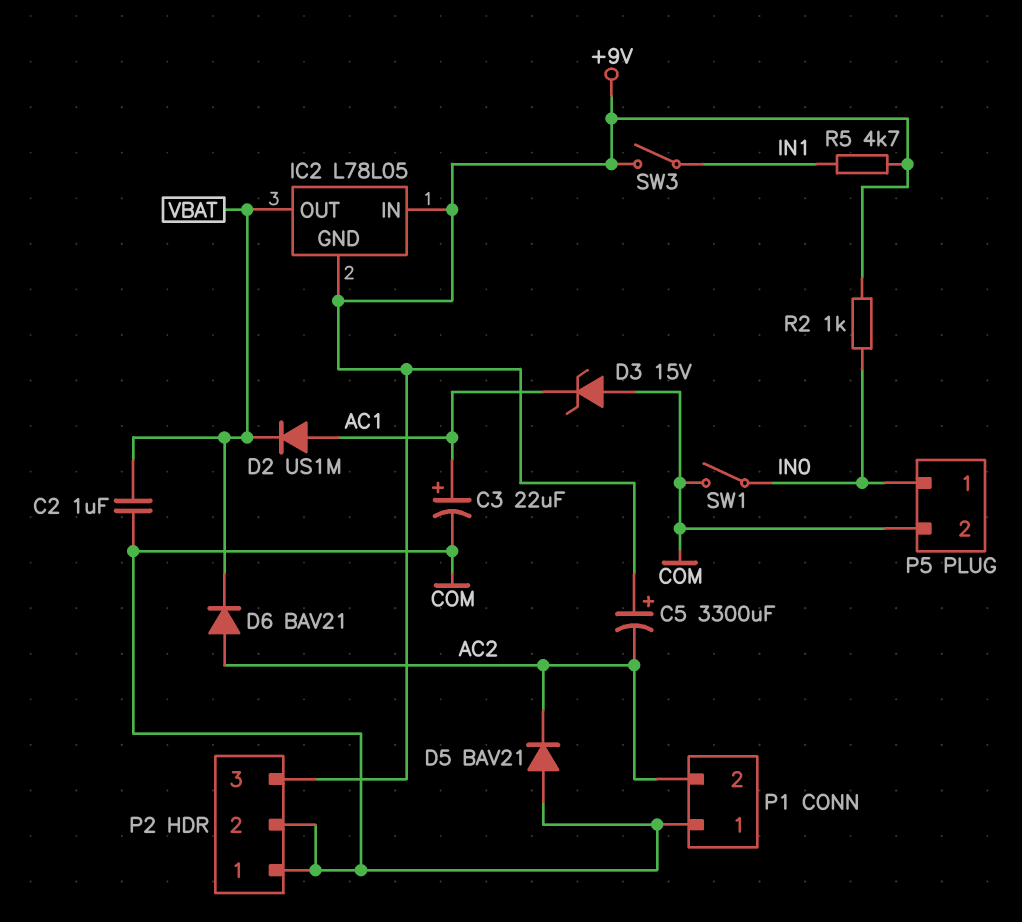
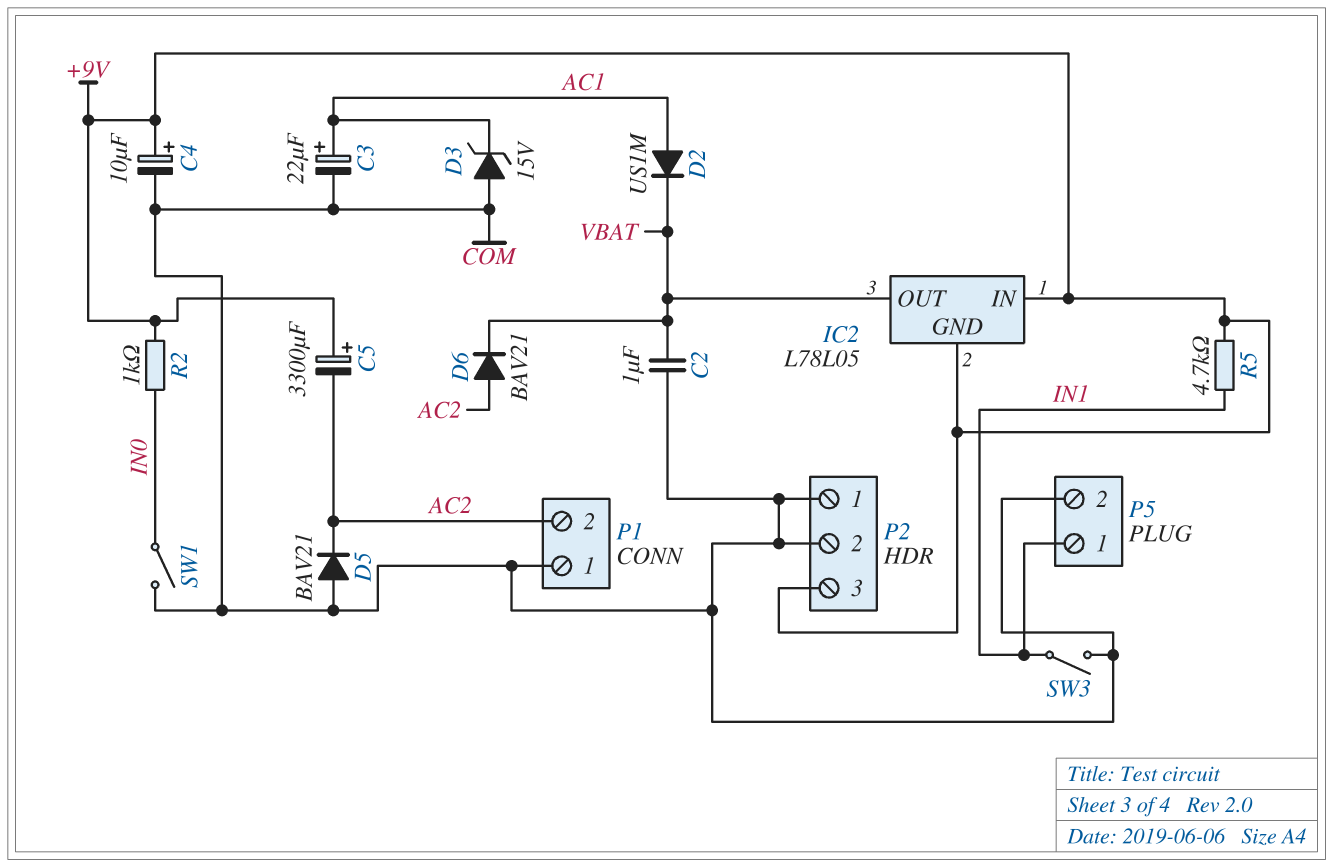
C4: none -> 10uF (plus +9V, minus COM)
P5 pin 1: IN0 -> IN1
SW3: switch (+9V, IN1) -> switch (COM, IN1)

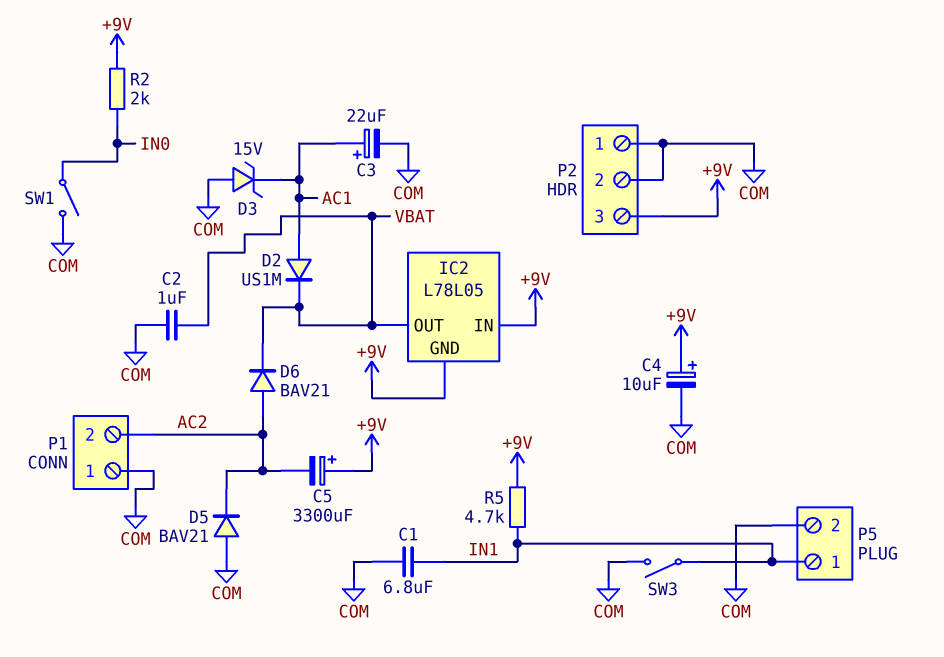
C1: none -> 6.8uF (COM, IN1)
R2: 1k (+9V, IN0) -> 2k (+9V, IN0)

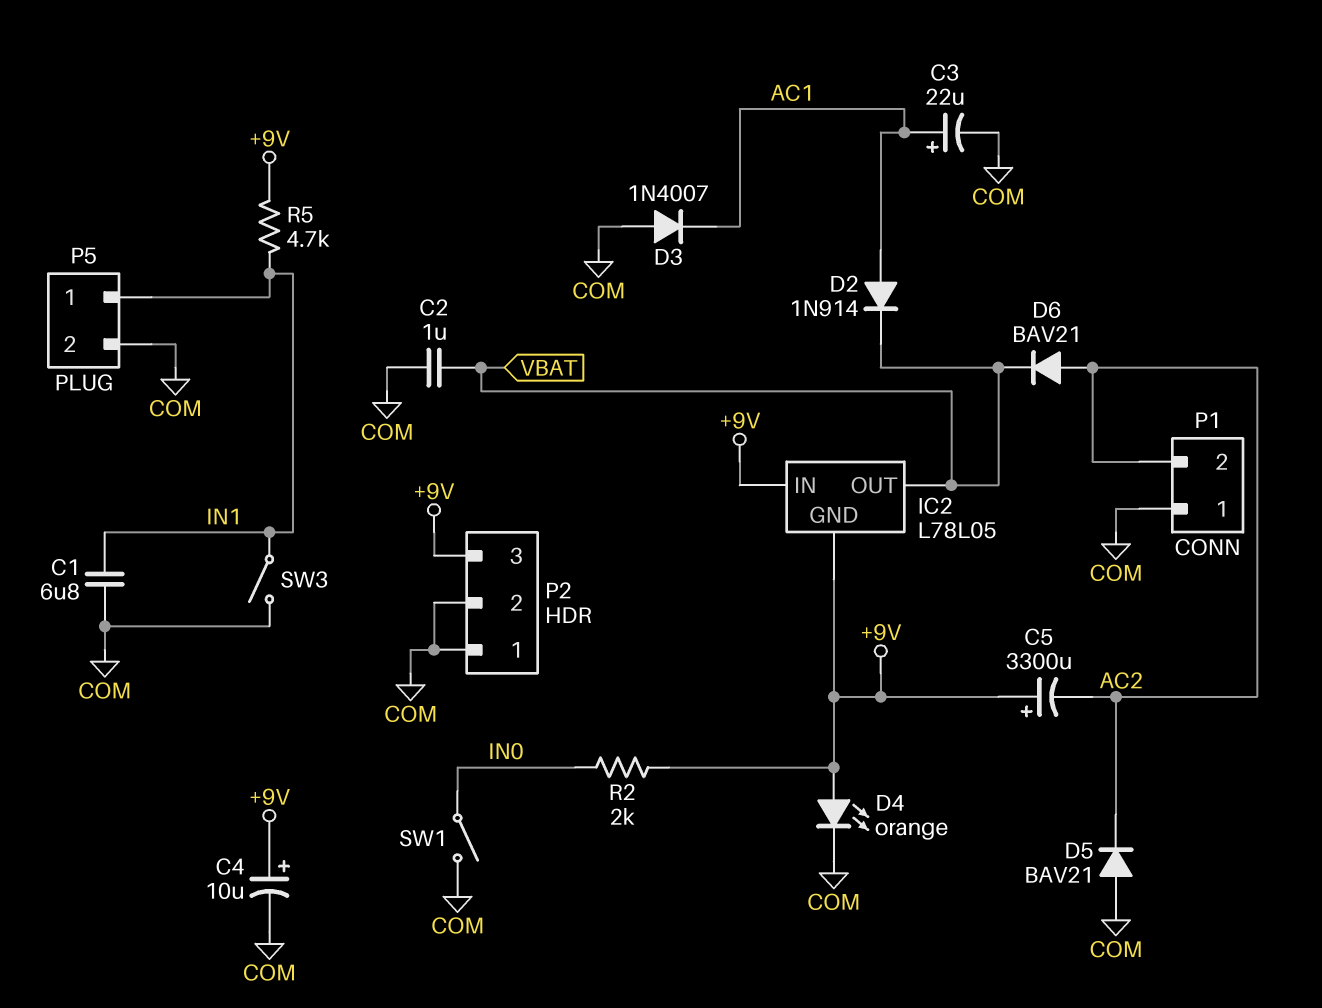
D2: diode US1M (A AC1, K VBAT) -> diode 1N914 (A AC1, K VBAT)
D3: zener 15V (A COM, K AC1) -> diode 1N4007 (A COM, K AC1)
D4: none -> LED orange (A +9V, K COM)

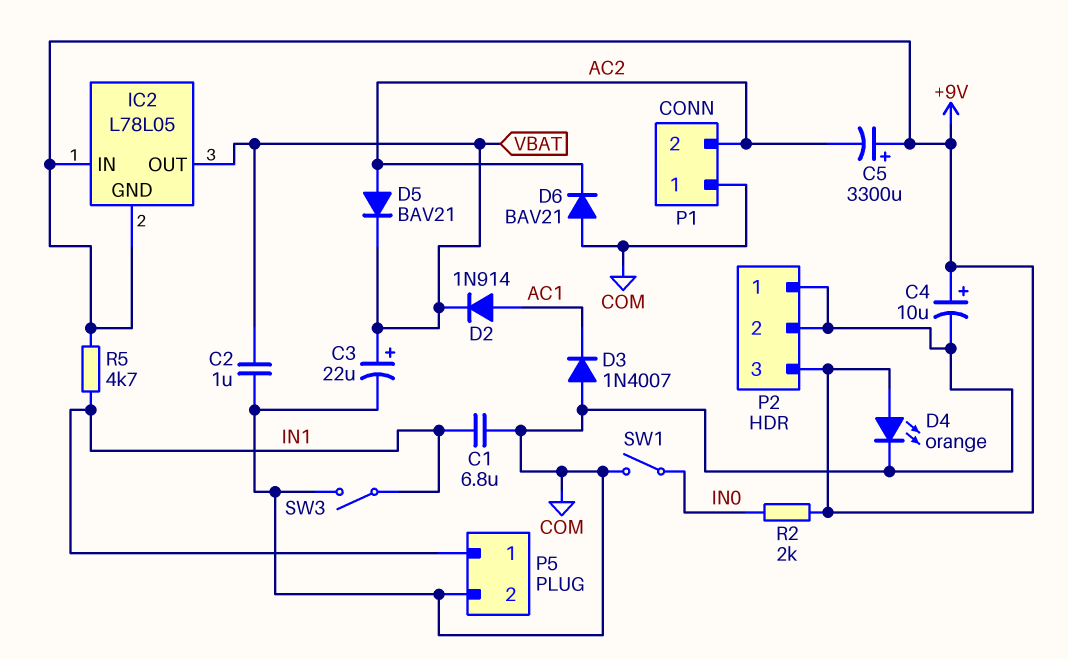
C3: 22uF (plus AC1, minus COM) -> 22uF (plus VBAT, minus COM)
D5: diode BAV21 (A COM, K AC2) -> diode BAV21 (A AC2, K VBAT)
D6: diode BAV21 (A AC2, K VBAT) -> diode BAV21 (A COM, K AC2)

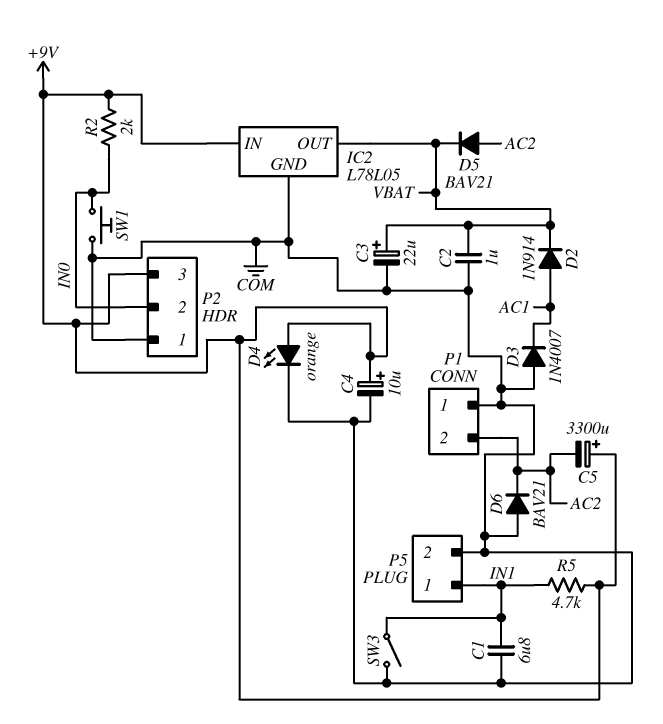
IC2 pin GND: +9V -> COM
P2 pin 2: COM -> IN0
SW1: switch (COM, IN0) -> button (COM, IN0)

